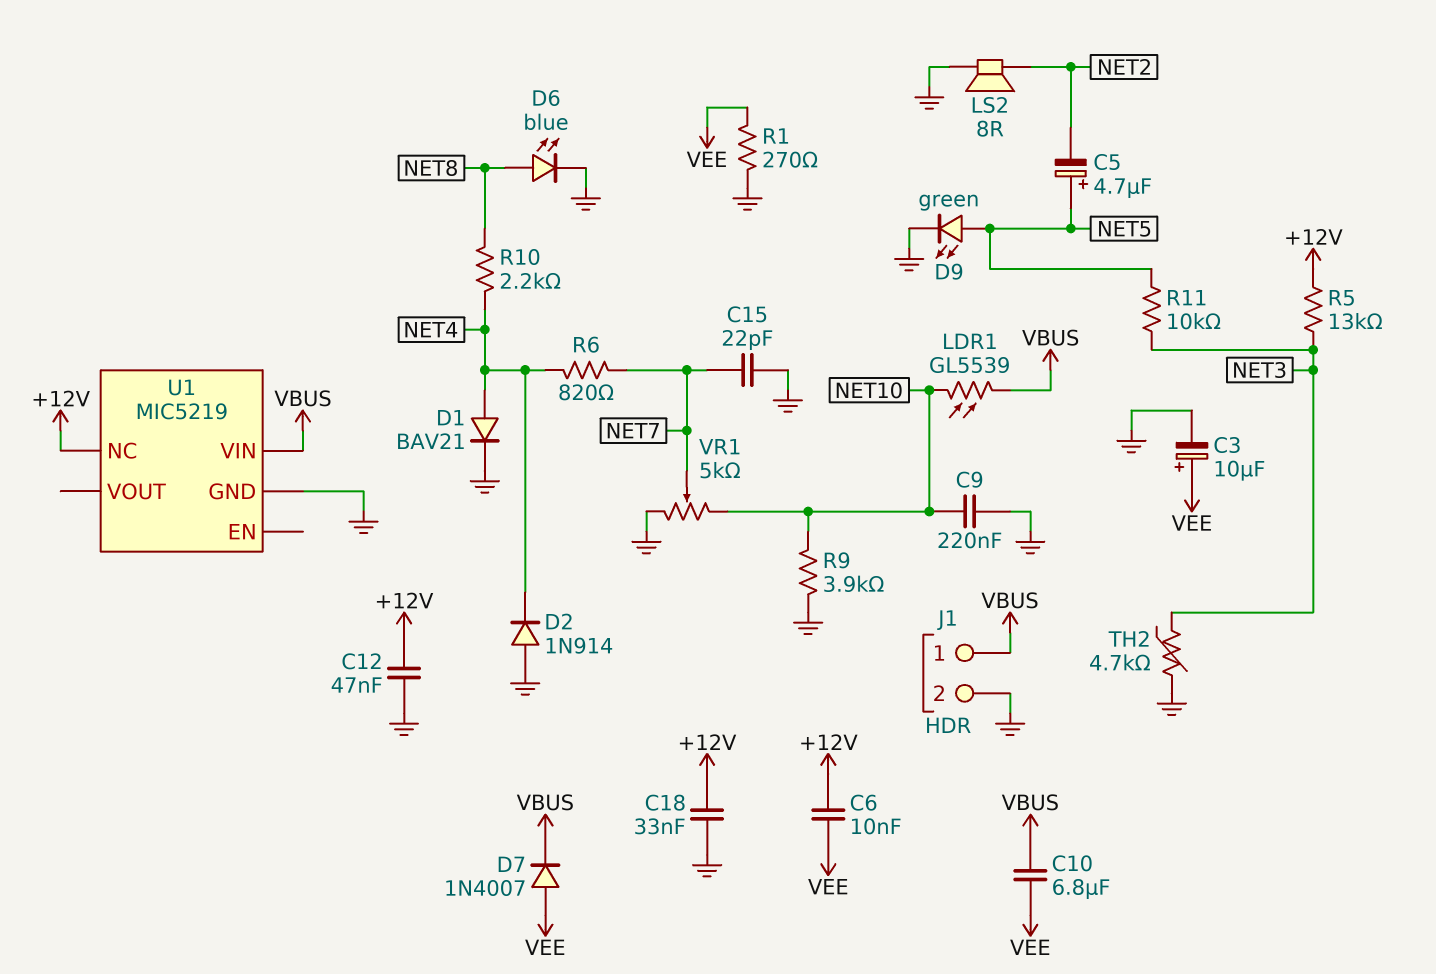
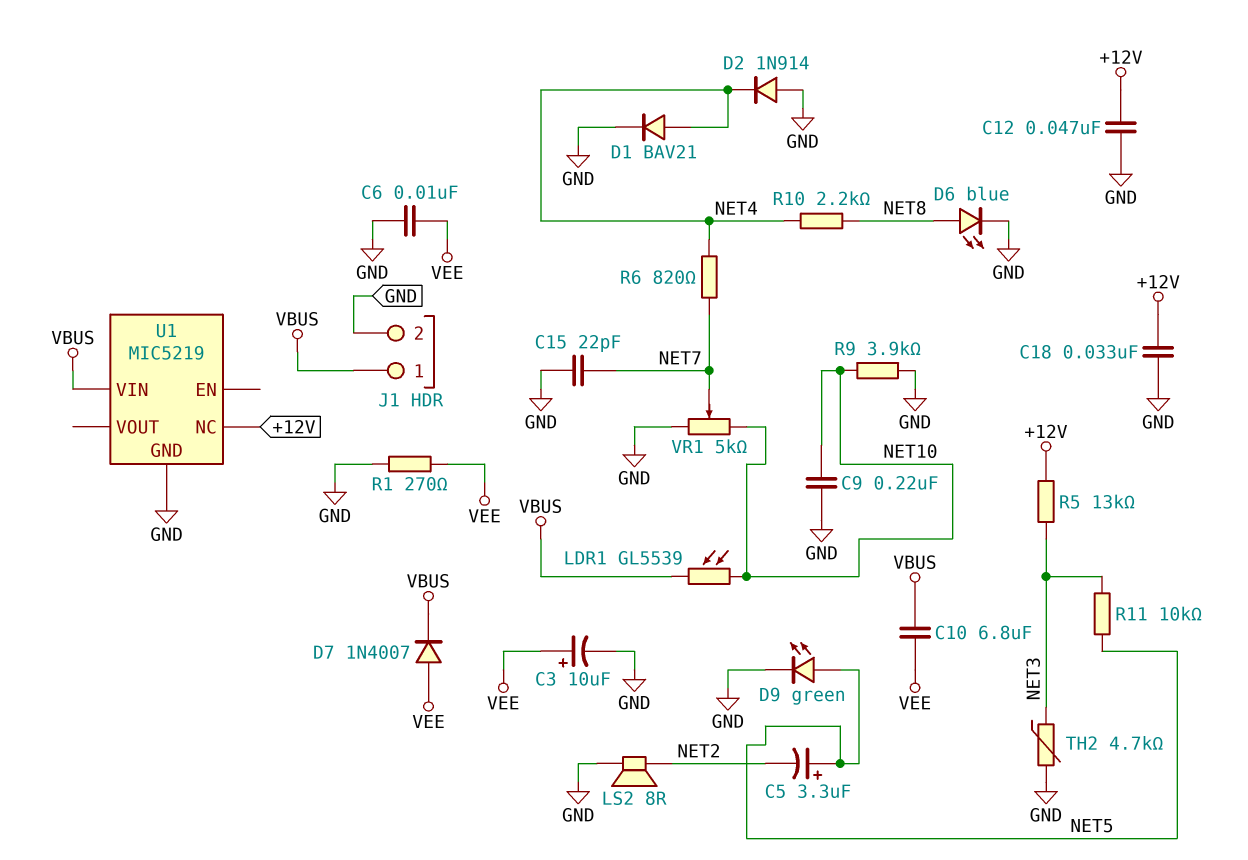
C5: 4.7uF (plus NET5, minus NET2) -> 3.3uF (plus NET5, minus NET2)
C6: 10nF (+12V, VEE) -> 10nF (GND, VEE)

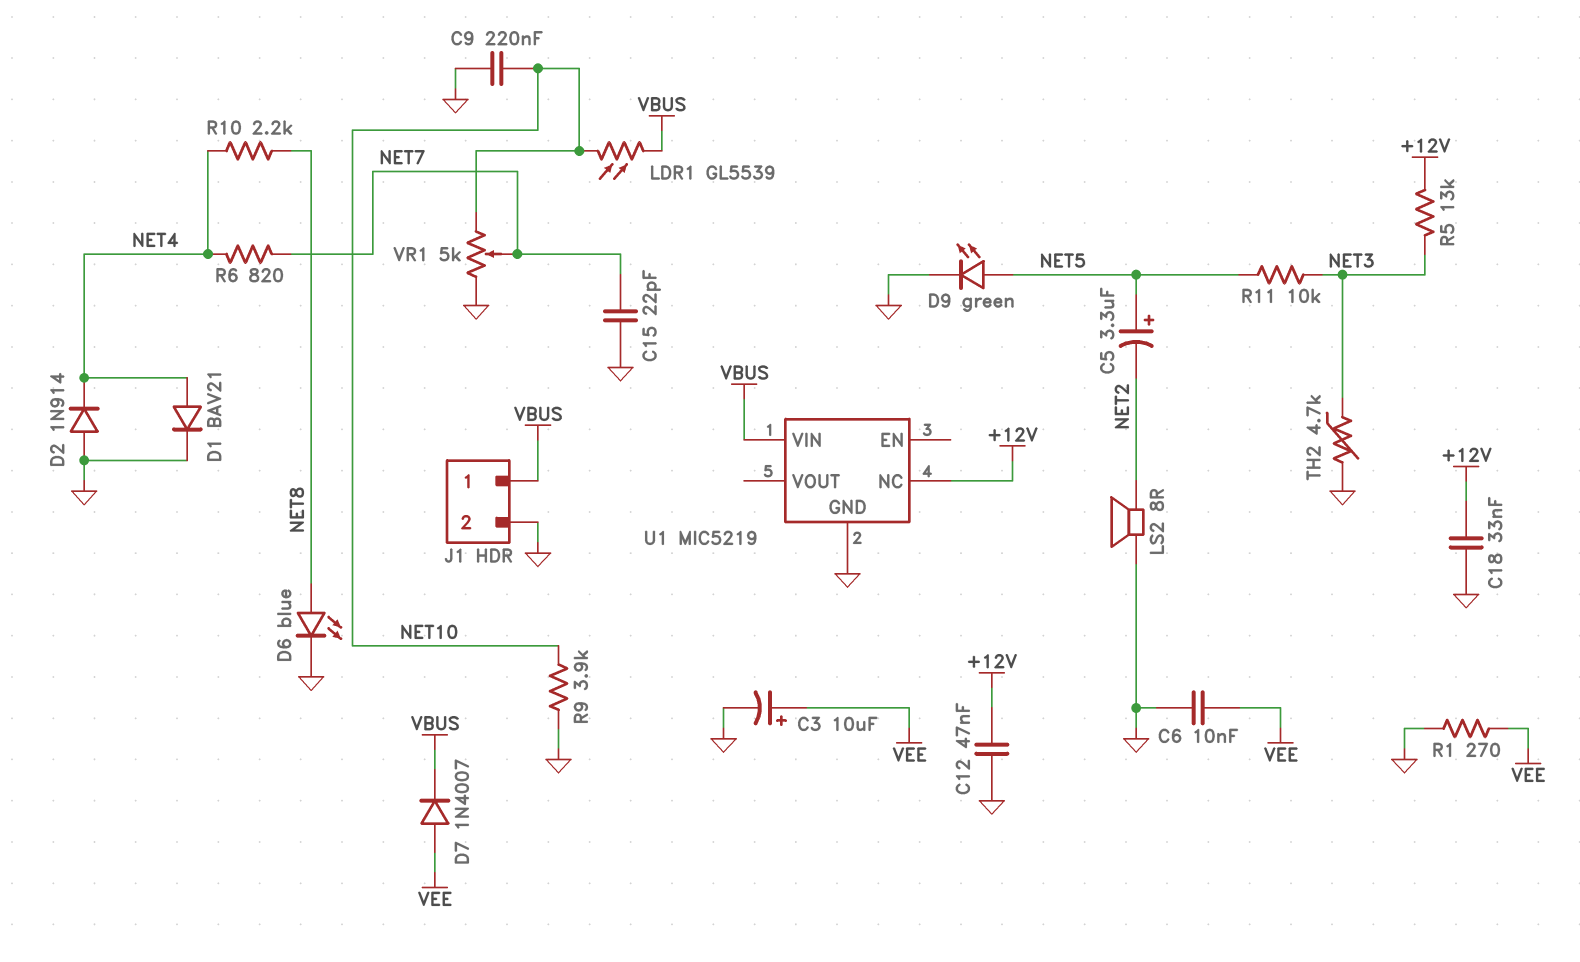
C10: 6.8uF (VBUS, VEE) -> none

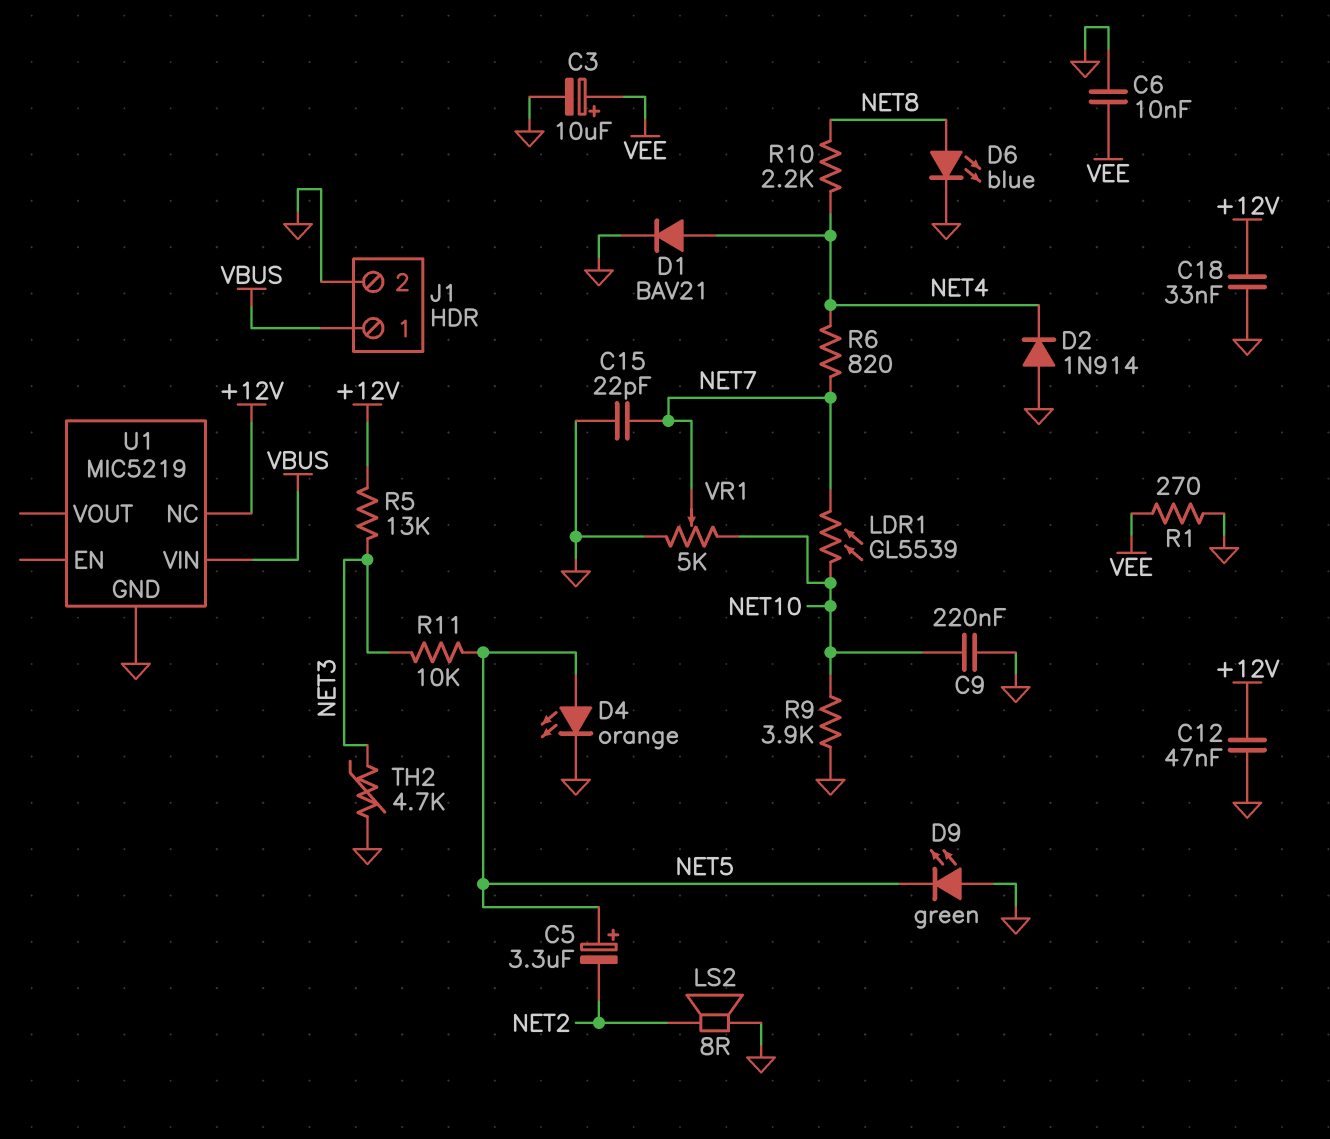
D4: none -> LED orange (A NET5, K GND)
D7: diode 1N4007 (A VEE, K VBUS) -> none
D9: LED green (A NET5, K GND) -> LED green (A GND, K NET5)
LDR1: GL5539 (NET10, VBUS) -> GL5539 (NET7, NET10)

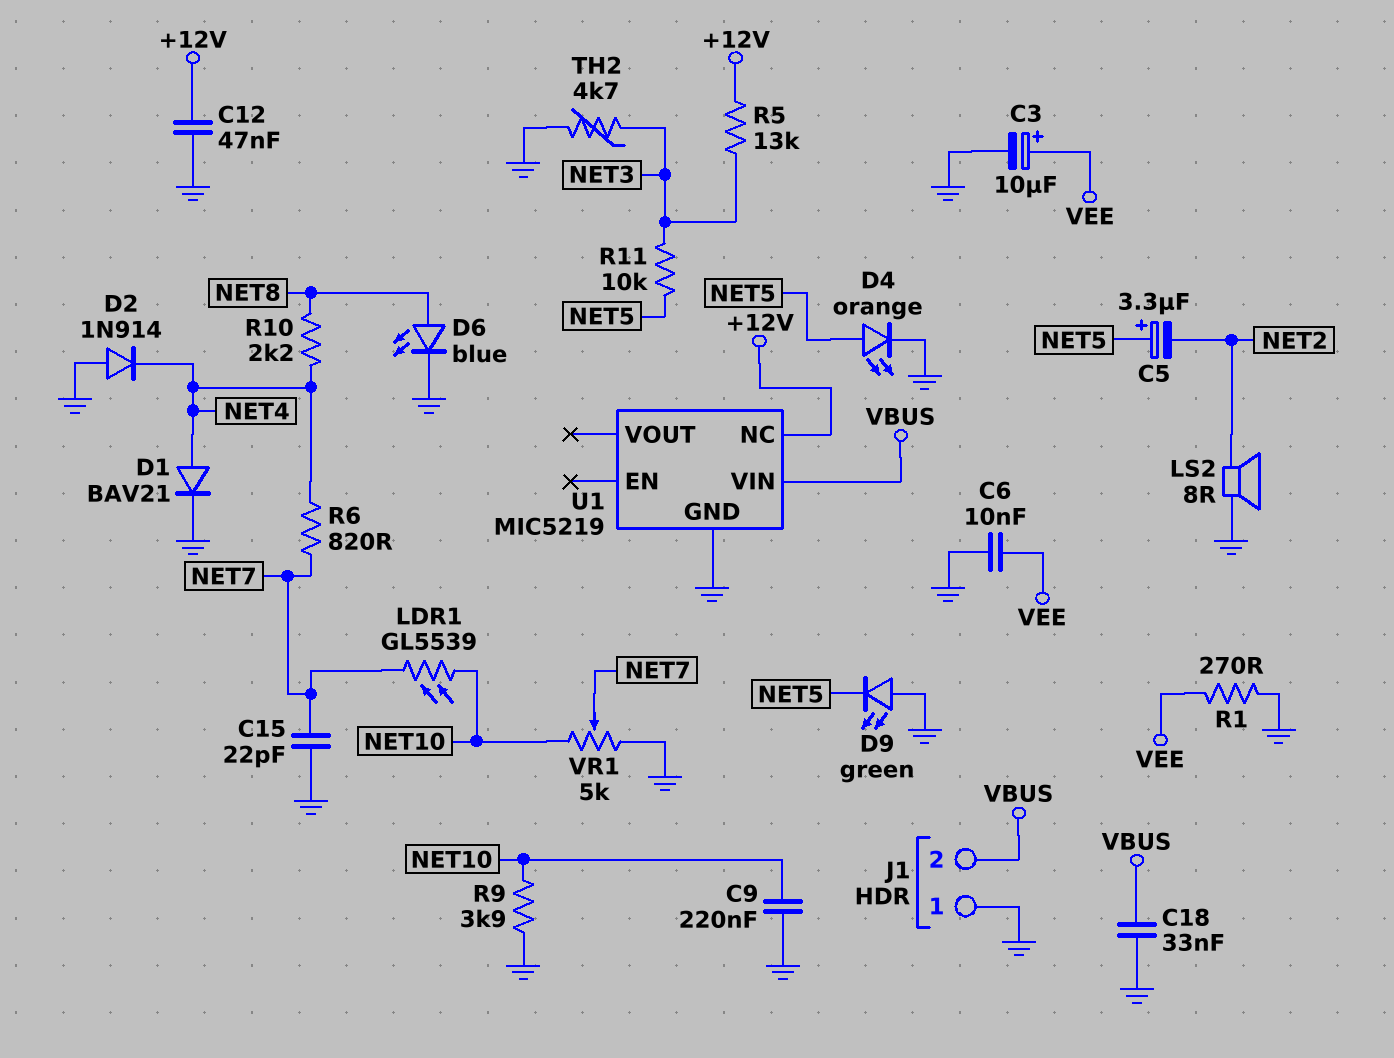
C18: 33nF (+12V, GND) -> 33nF (GND, VBUS)
J1 pin 1: VBUS -> GND
J1 pin 2: GND -> VBUS

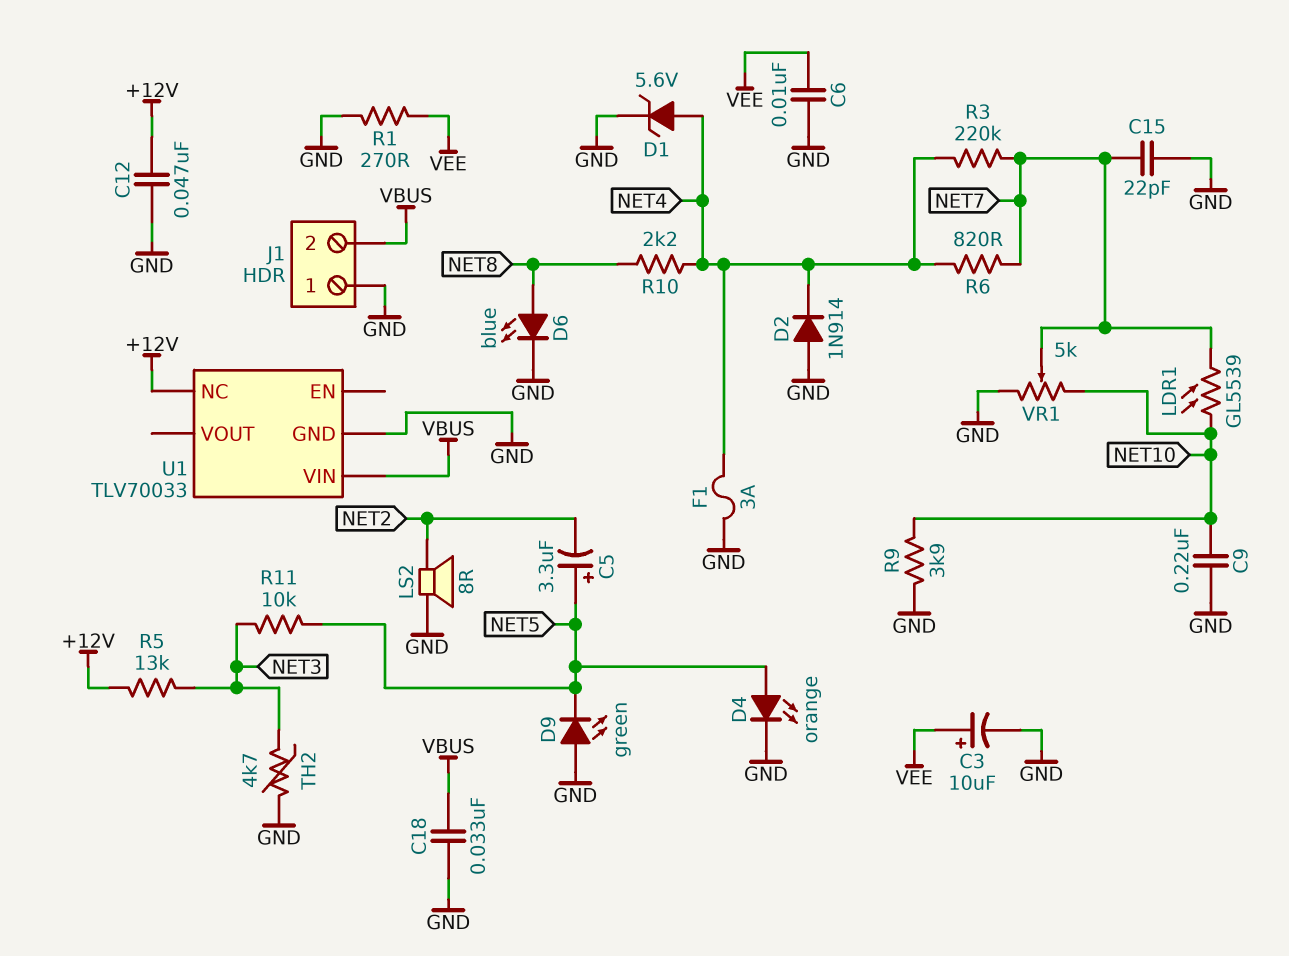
D1: diode BAV21 (A NET4, K GND) -> zener 5.6V (A NET4, K GND)
F1: none -> 3A (GND, NET4)
R3: none -> 220k (NET4, NET7)
U1: MIC5219 -> TLV70033

